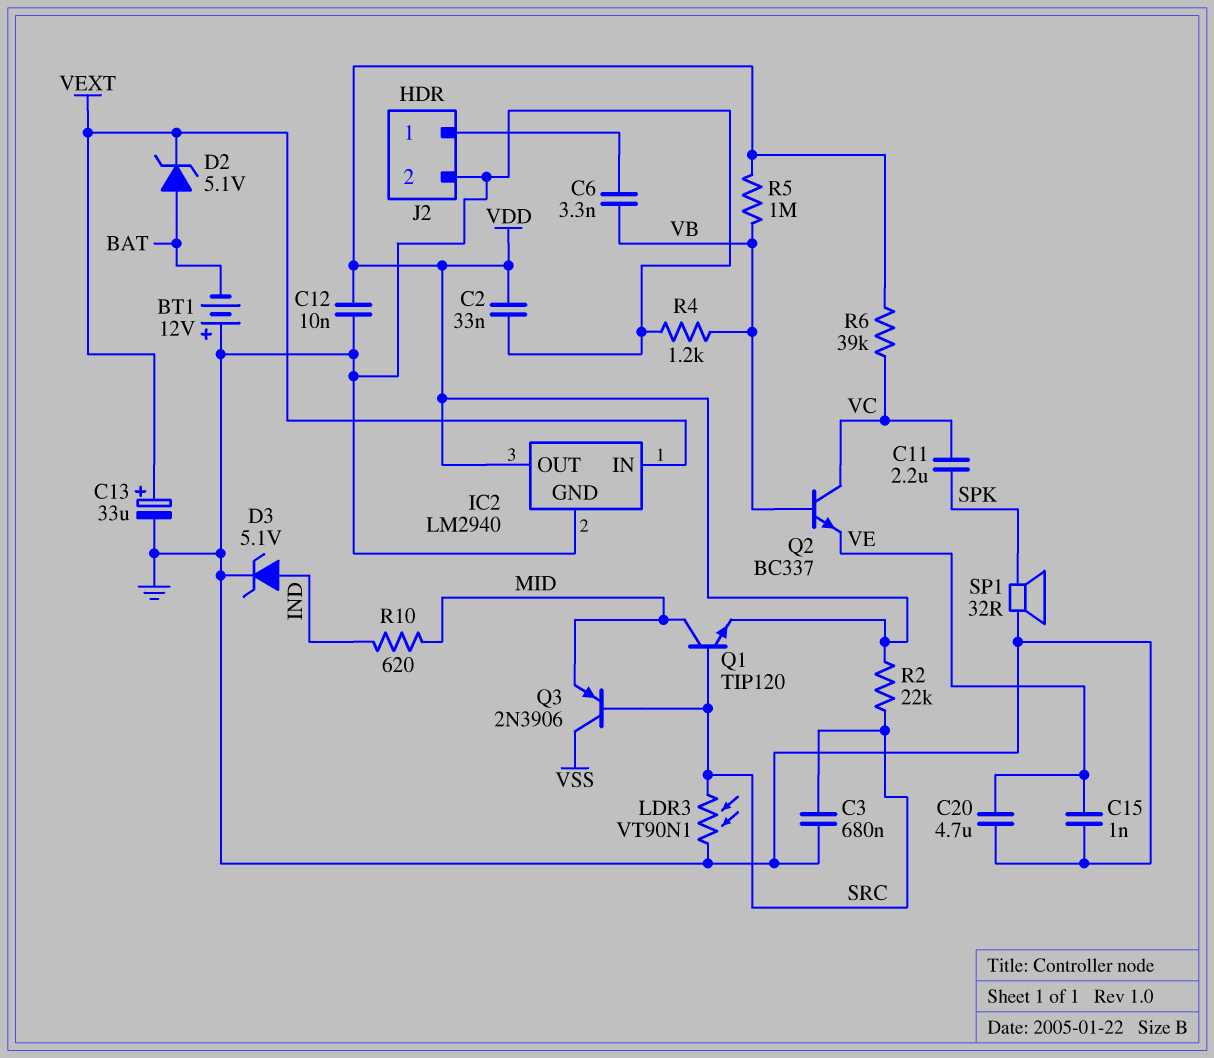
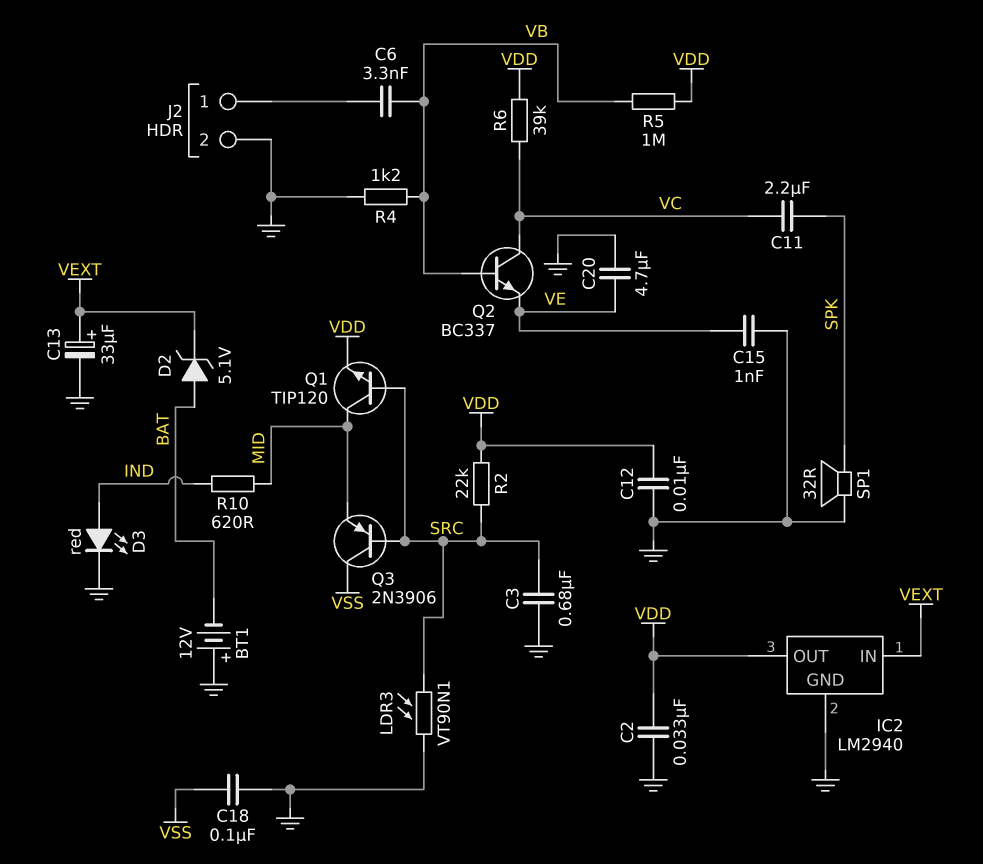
C18: none -> 100nF (GND, VSS)
D3: zener 5.1V (A IND, K GND) -> LED red (A IND, K GND)

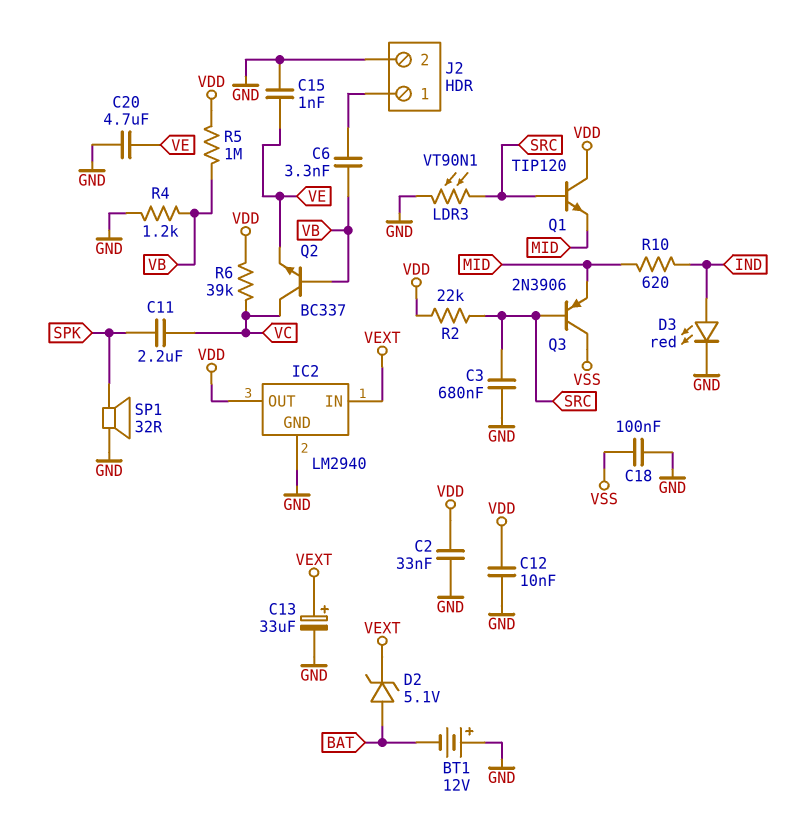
Q1: NPN TIP120 (B SRC, C MID, E VDD) -> NPN TIP120 (B SRC, C VDD, E MID)

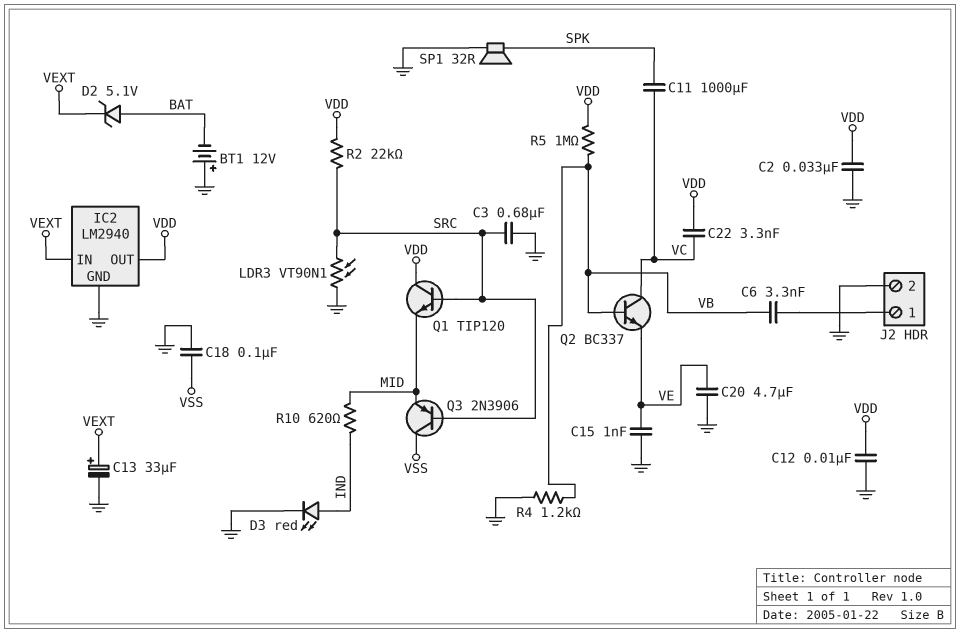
C11: 2.2uF (SPK, VC) -> 1000uF (SPK, VC)
C22: none -> 3.3nF (VC, VDD)
R6: 39k (VC, VDD) -> none

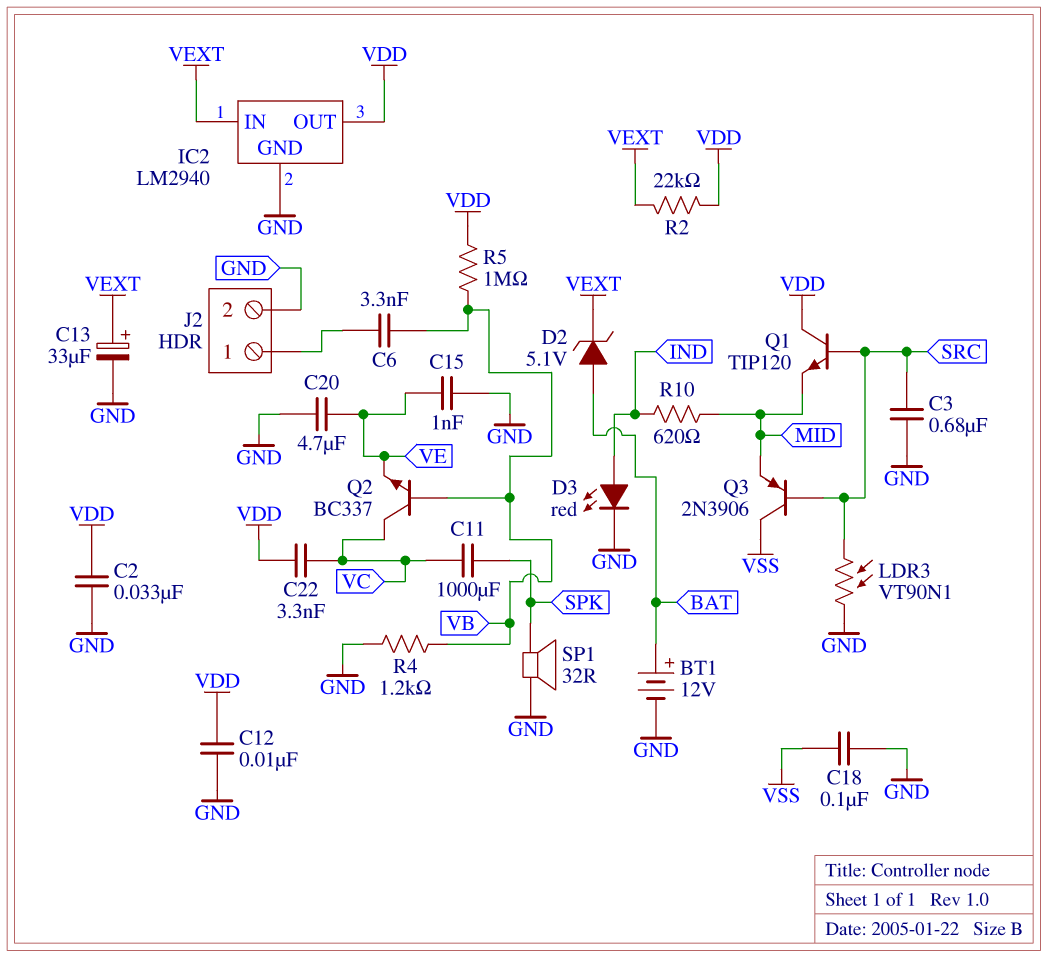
BT1: 12V (plus GND, minus BAT) -> 12V (plus BAT, minus GND)
R2: 22k (SRC, VDD) -> 22k (VDD, VEXT)

